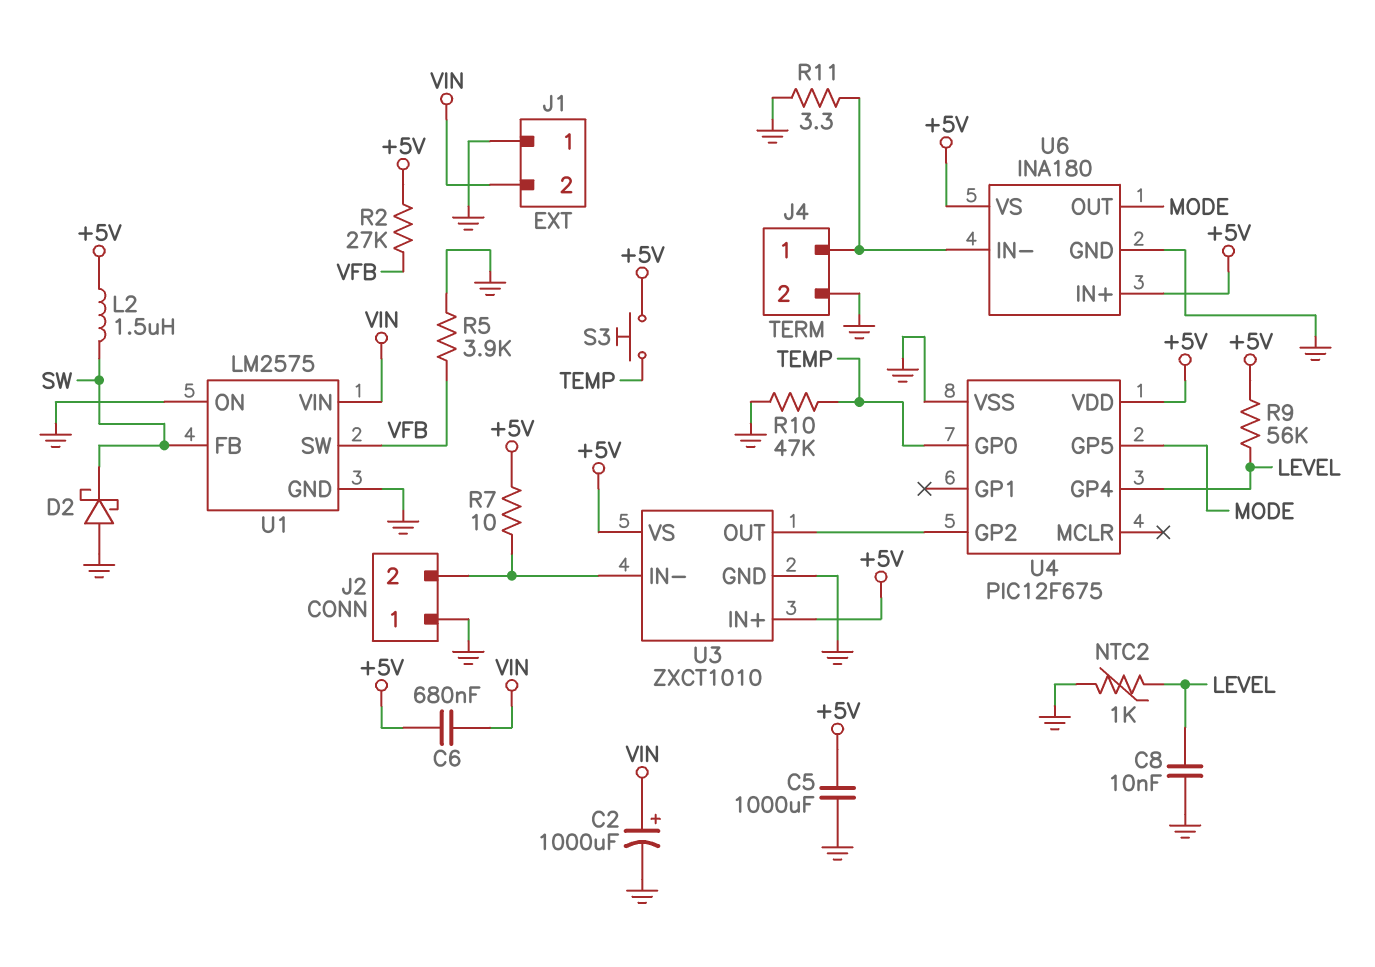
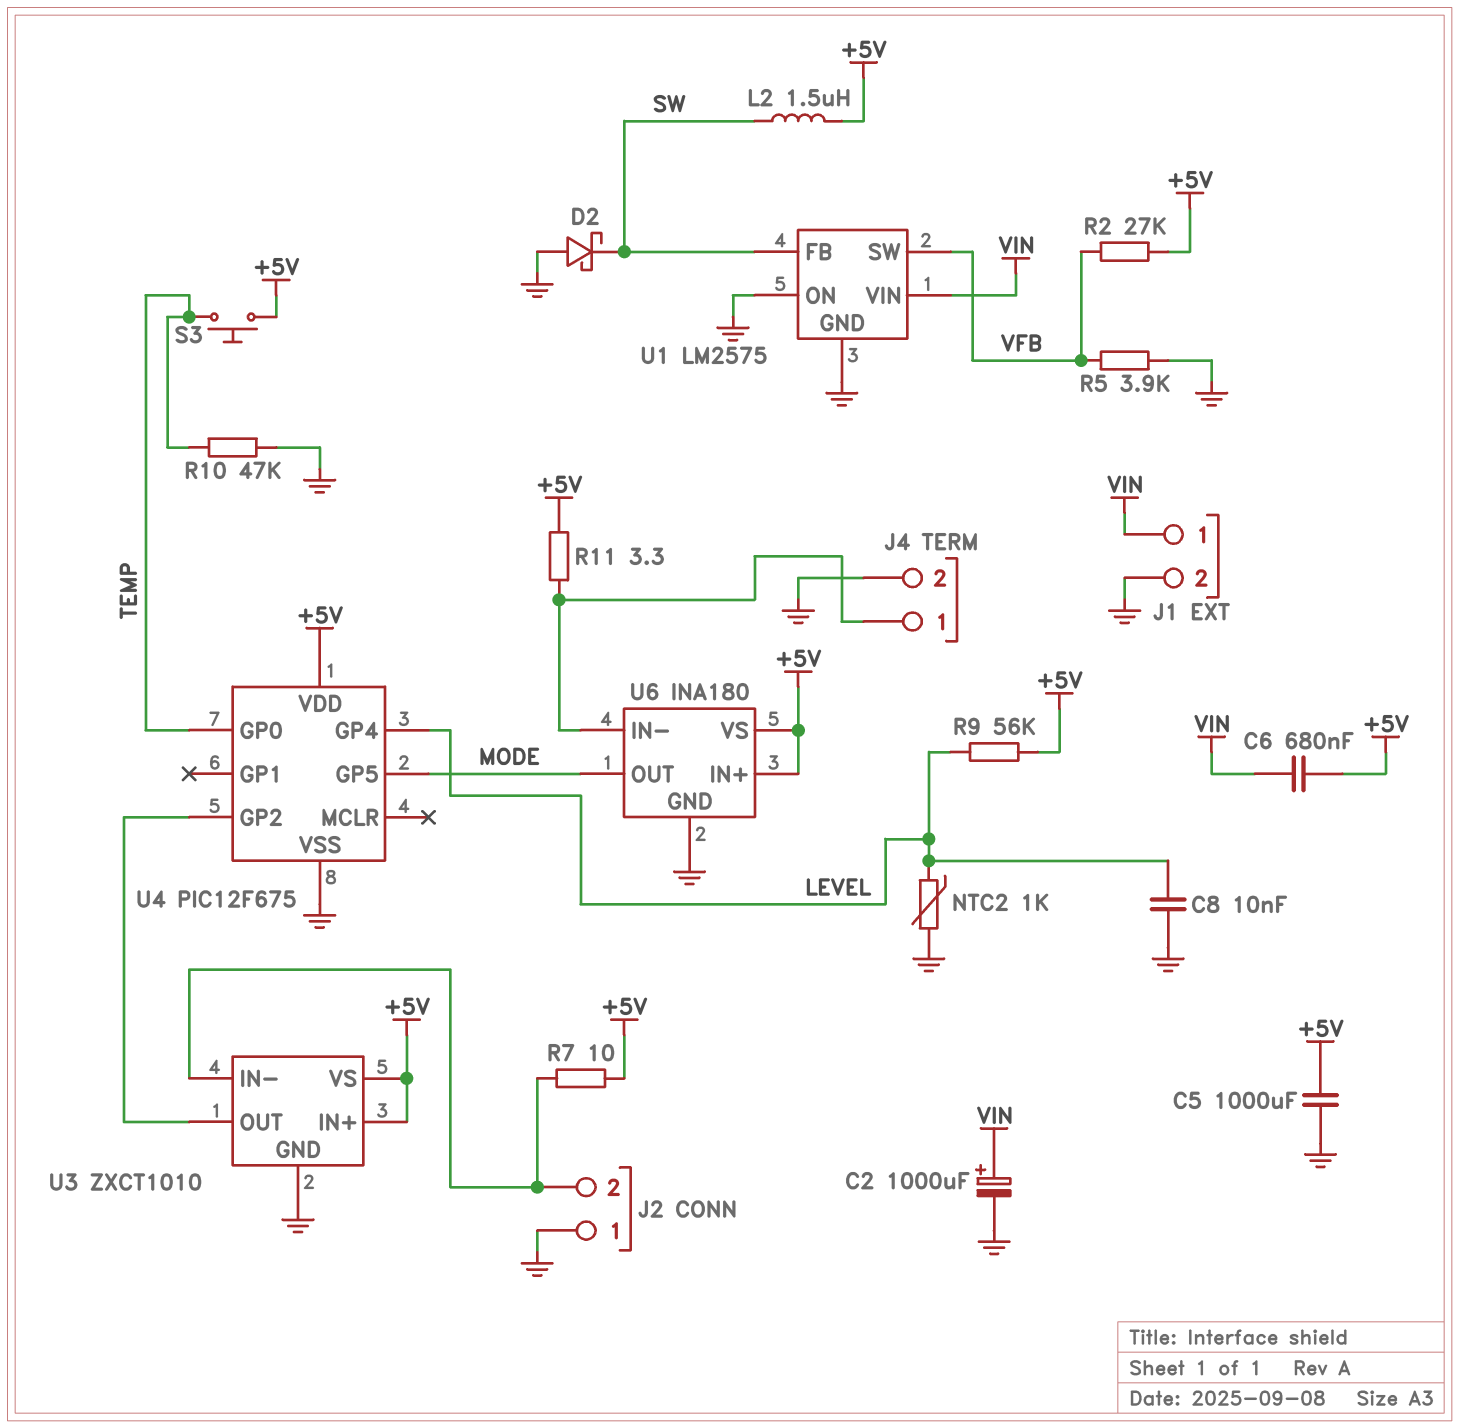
J1 pin 1: GND -> VIN
J1 pin 2: VIN -> GND
R11: 3.3 (GND, J4/1) -> 3.3 (+5V, J4/1)

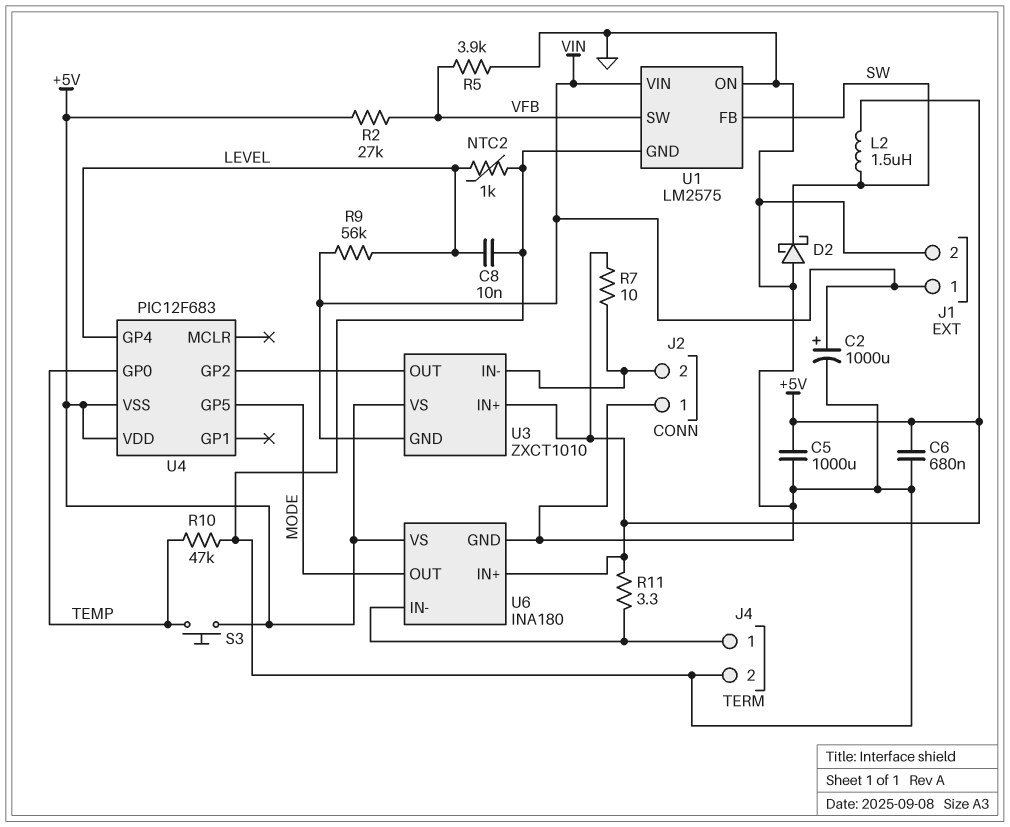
C6: 680nF (+5V, VIN) -> 680nF (+5V, GND)
R9: 56k (+5V, LEVEL) -> 56k (LEVEL, VIN)
U3 pin GND: GND -> VIN
U4: PIC12F675 -> PIC12F683
U4 pin VSS: GND -> +5V

